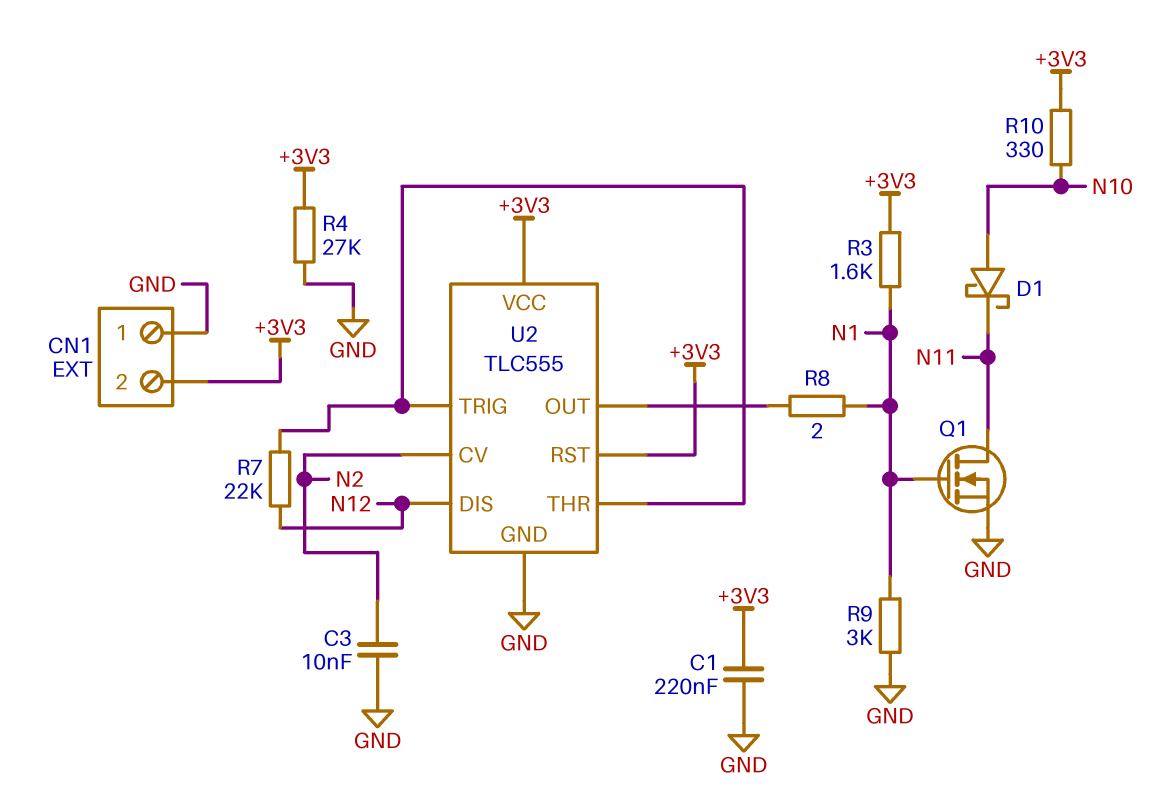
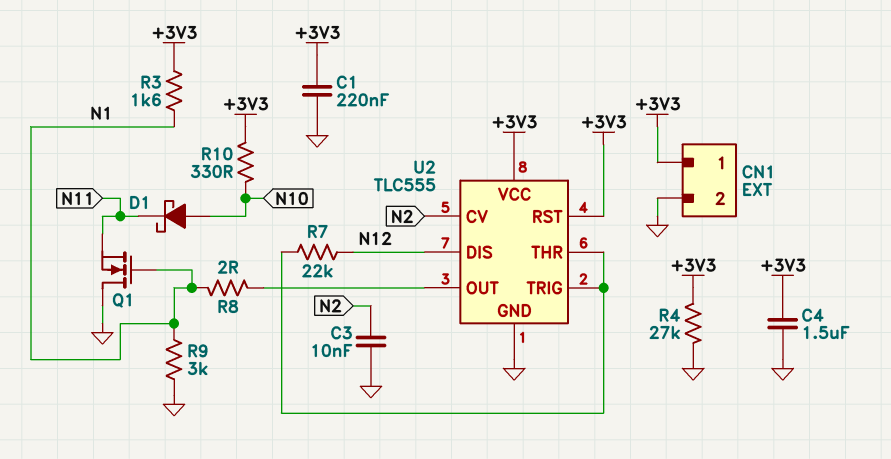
C4: none -> 1.5uF (+3V3, GND)
CN1 pin 1: GND -> +3V3
CN1 pin 2: +3V3 -> GND
Q1: NMOS (G N1, D N11, S GND) -> NMOS (G N1, D GND, S N11)

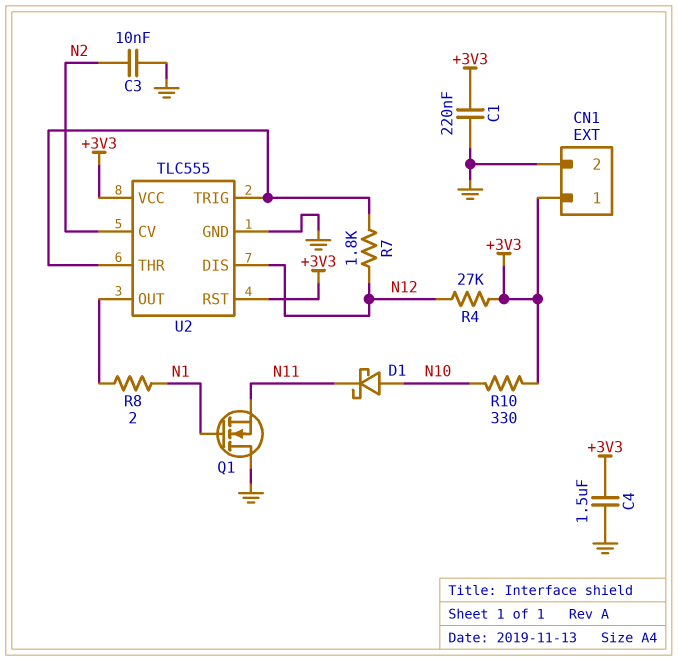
R3: 1.6k (+3V3, N1) -> none
R4: 27k (+3V3, GND) -> 27k (+3V3, N12)
R7: 22k (N12, U2/THR) -> 1.8k (N12, U2/THR)
R9: 3k (GND, N1) -> none

